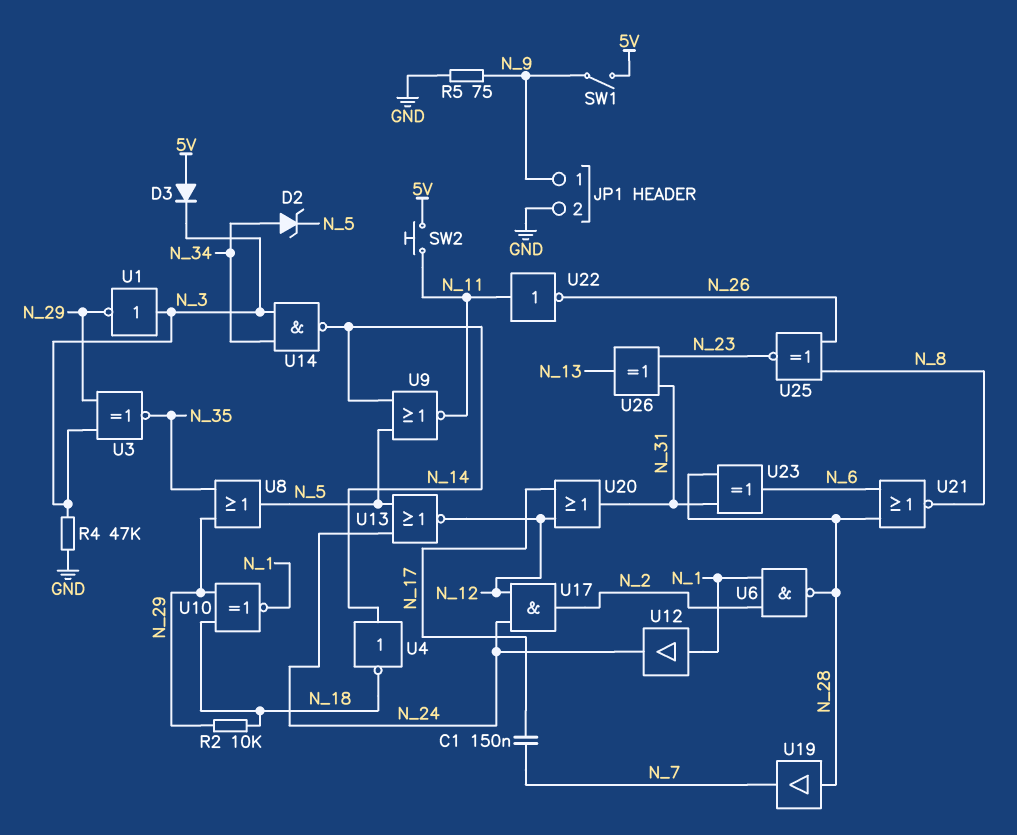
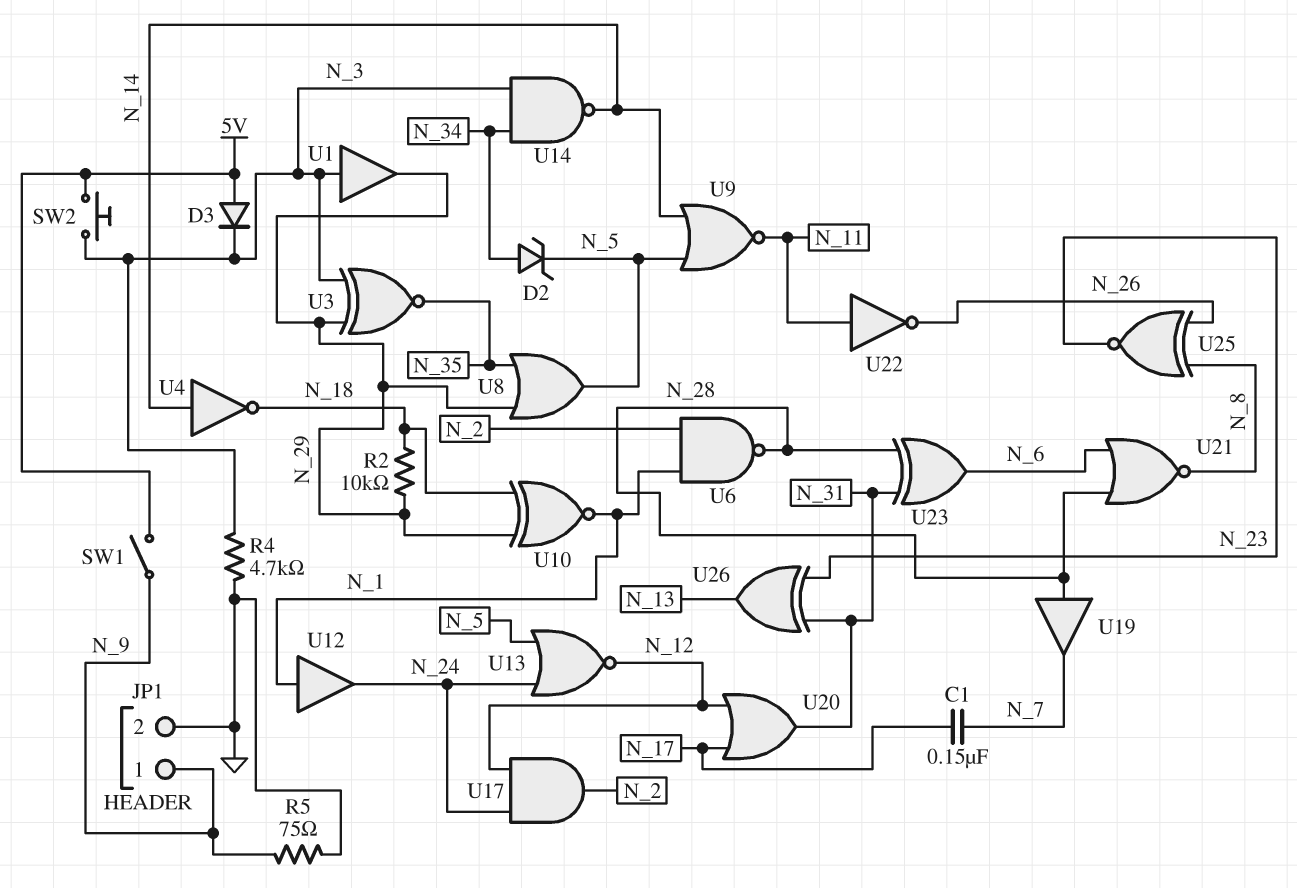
R4: 47k (GND, N_3) -> 4.7k (GND, N_3)
SW2: button (5V, N_11) -> button (5V, N_3)
U1: NOT (in N_3, out N_29) -> buffer (in N_3, out N_29)

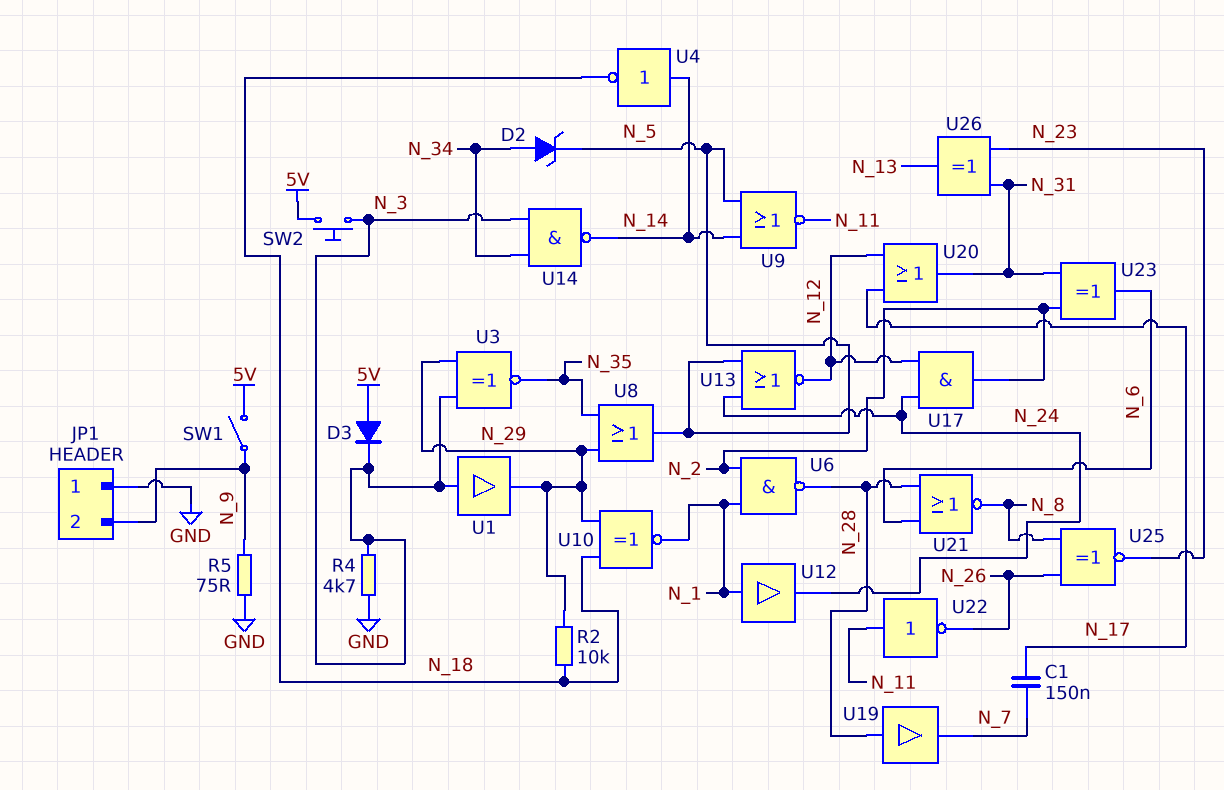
JP1 pin 1: N_9 -> GND
JP1 pin 2: GND -> N_9
U23: XOR (in N_28, in N_31, out N_6) -> XOR (in N_2, in N_31, out N_6)

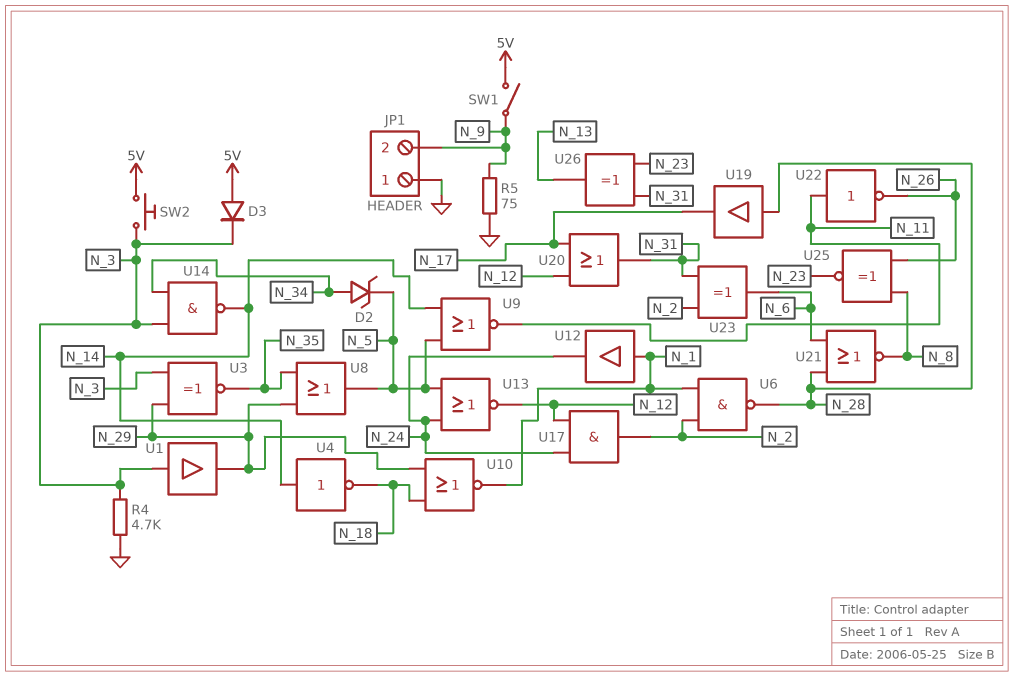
C1: 150nF (N_7, N_17) -> none
R2: 10k (N_18, N_29) -> none
U10: XNOR (in N_18, in N_29, out N_1) -> NOR (in N_18, in N_29, out N_1)
U19: buffer (in N_28, out N_7) -> buffer (in N_28, out N_17)

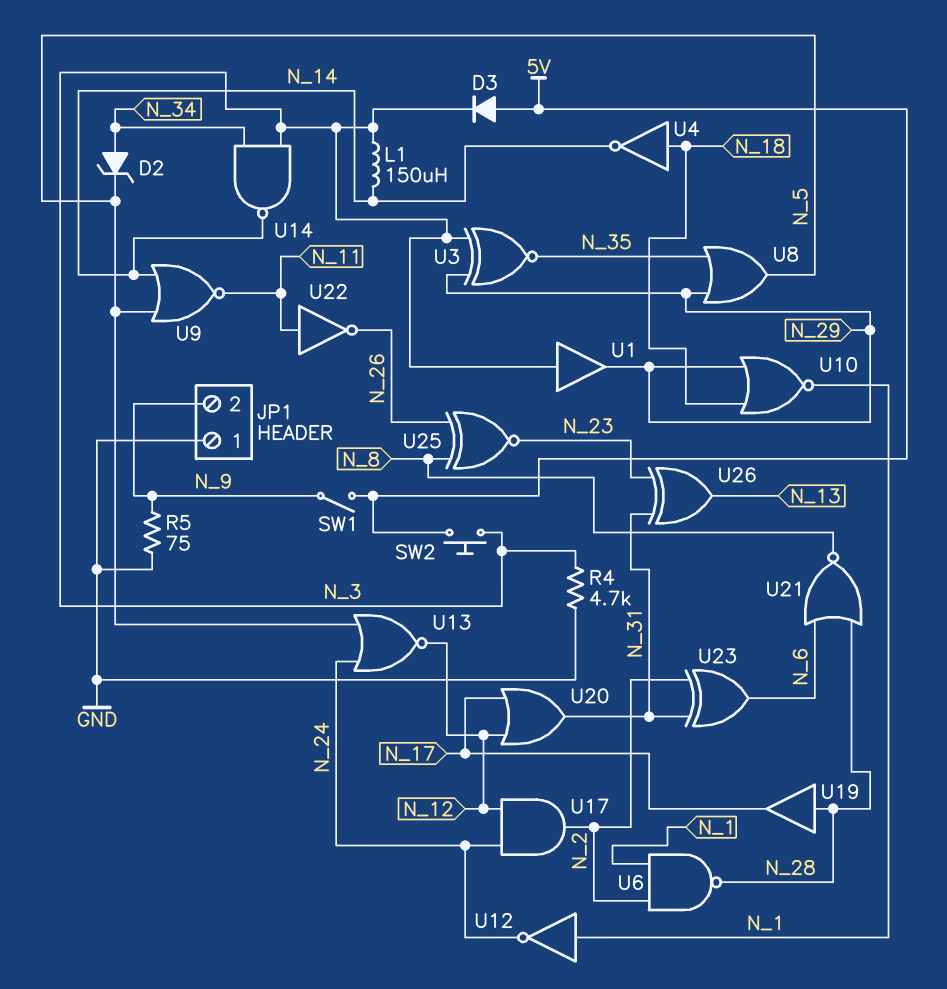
L1: none -> 150uH (N_3, N_14)
U4: NOT (in N_14, out N_18) -> NOT (in N_18, out N_14)
U12: buffer (in N_1, out N_24) -> NOT (in N_1, out N_24)

